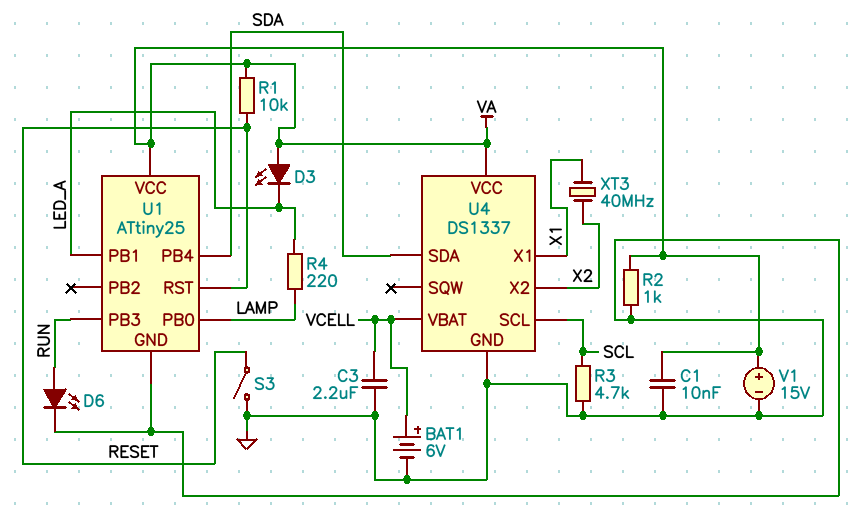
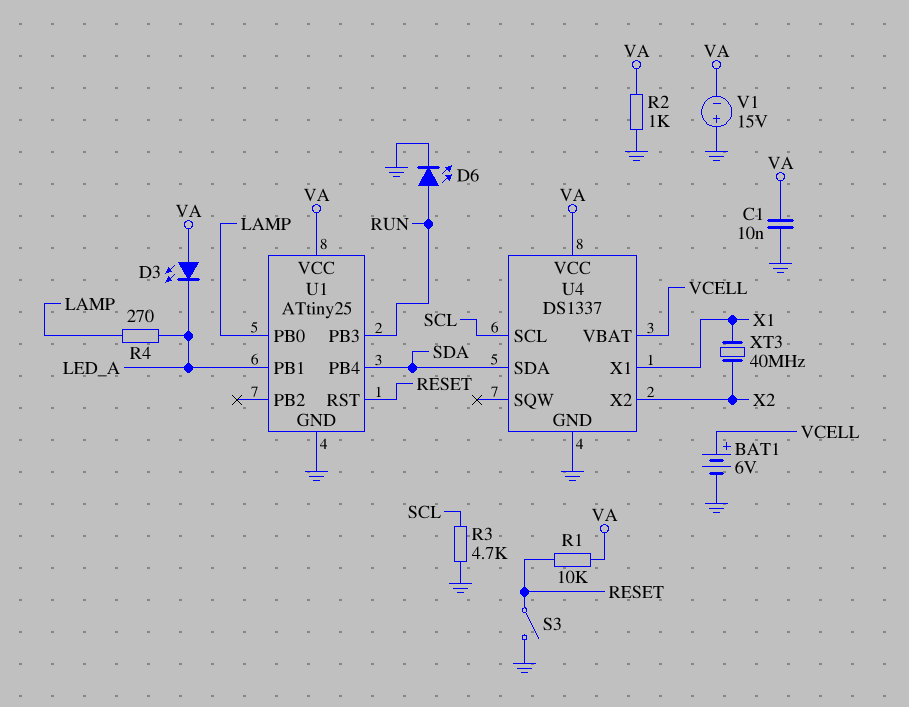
C3: 2.2uF (GND, VCELL) -> none
R4: 220 (LAMP, LED_A) -> 270 (LAMP, LED_A)
V1: 15V (plus VA, minus GND) -> 15V (plus GND, minus VA)

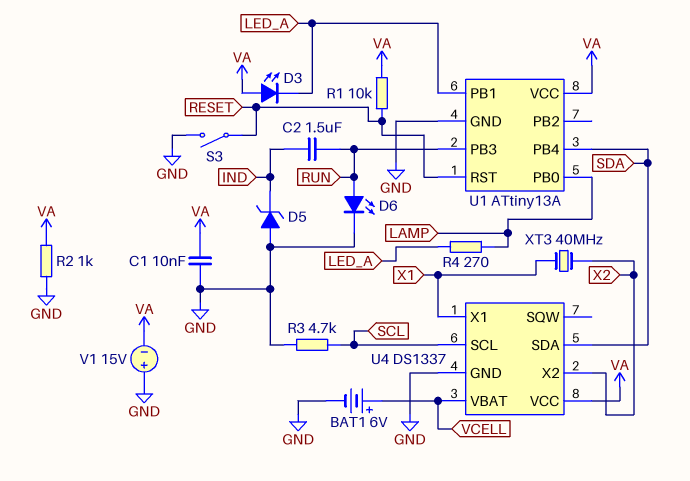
C2: none -> 1.5uF (IND, RUN)
D5: none -> zener (A GND, K IND)
U1: ATtiny25 -> ATtiny13A

